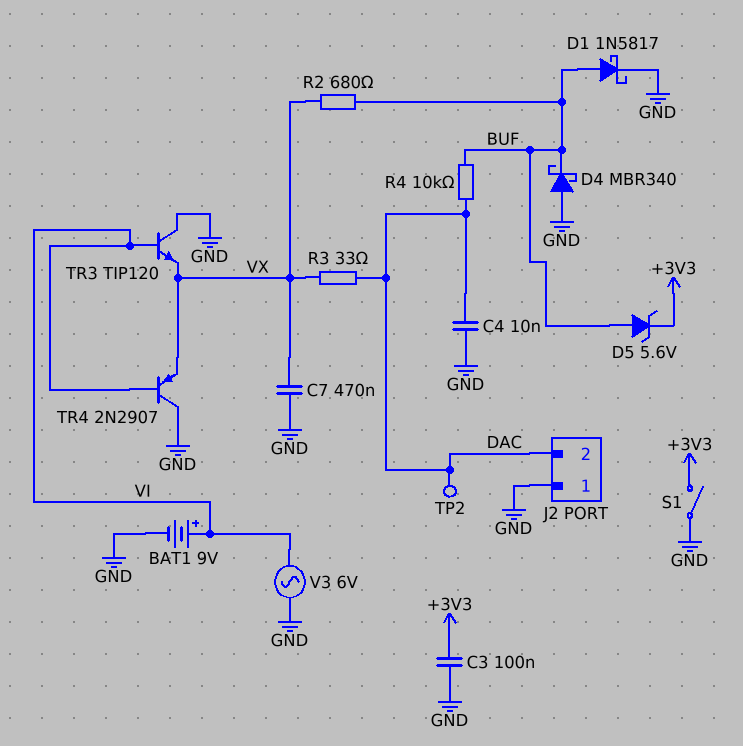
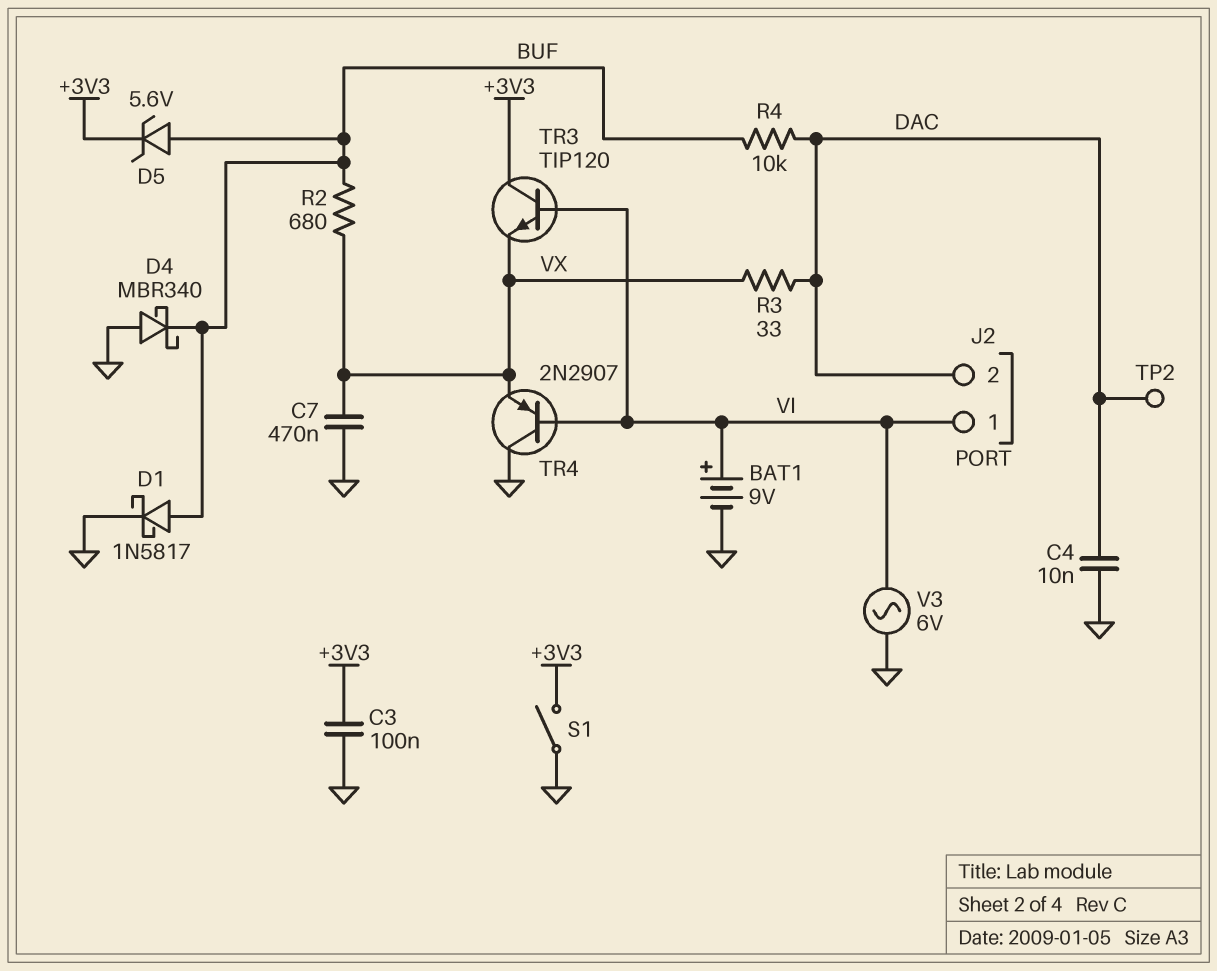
J2 pin 1: GND -> VI
TR3: NPN TIP120 (B VI, C GND, E VX) -> NPN TIP120 (B VI, C +3V3, E VX)

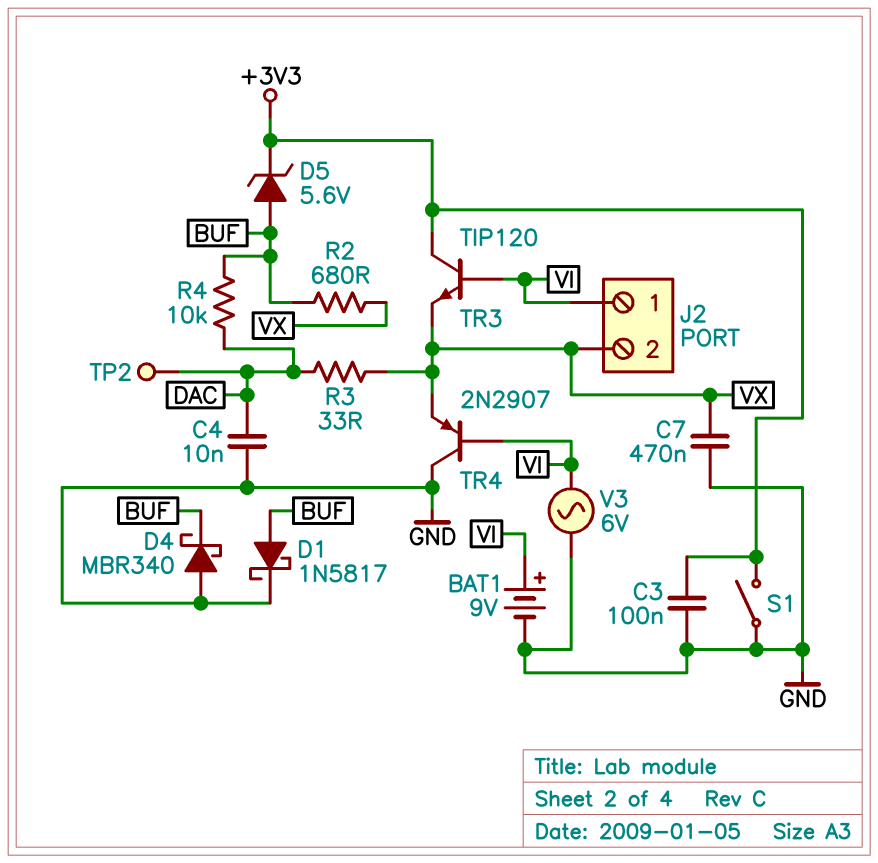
J2 pin 2: DAC -> VX

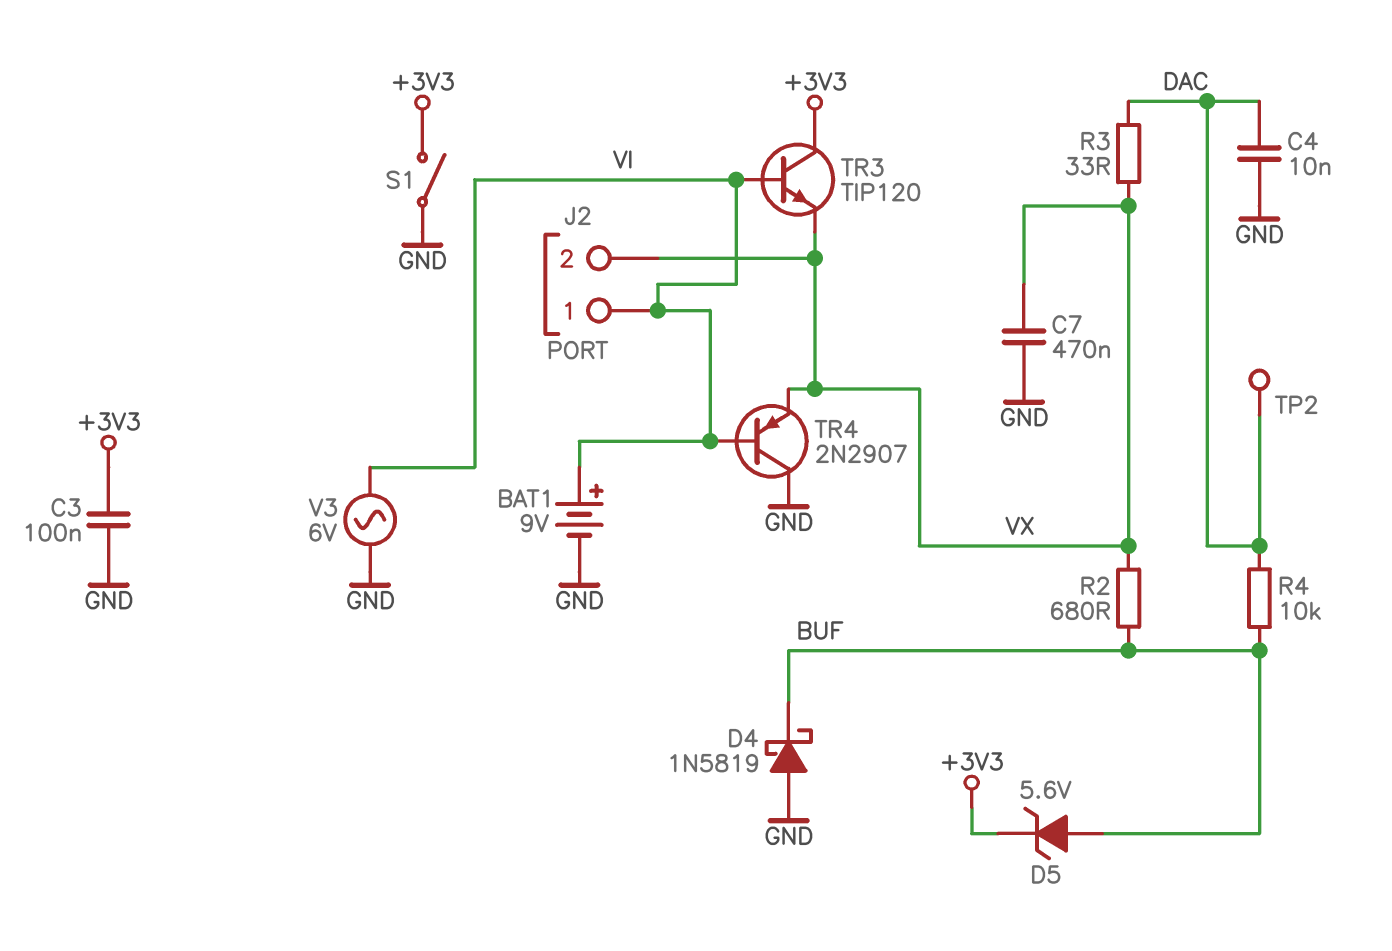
D1: schottky 1N5817 (A BUF, K GND) -> none
D4: schottky MBR340 (A GND, K BUF) -> schottky 1N5819 (A GND, K BUF)

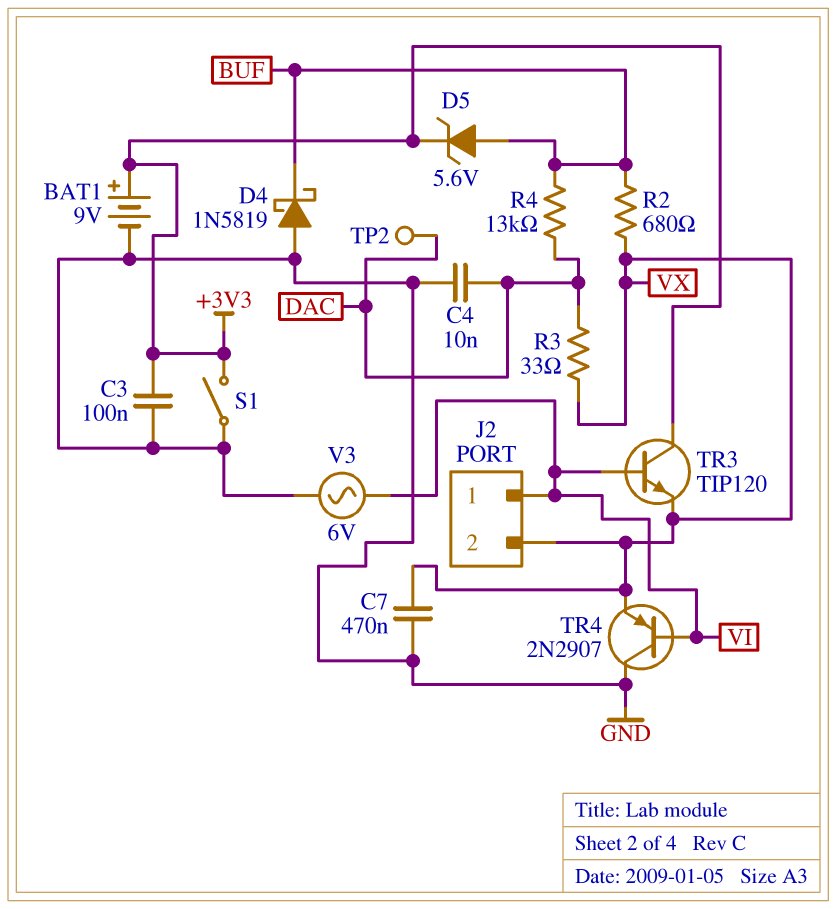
BAT1: 9V (plus VI, minus GND) -> 9V (plus +3V3, minus GND)
R4: 10k (BUF, DAC) -> 13k (BUF, DAC)

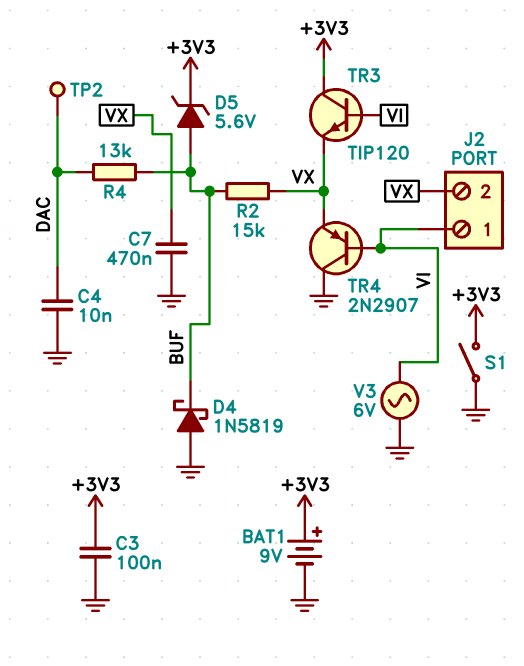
R2: 680 (BUF, VX) -> 15k (BUF, VX)
R3: 33 (DAC, VX) -> none

